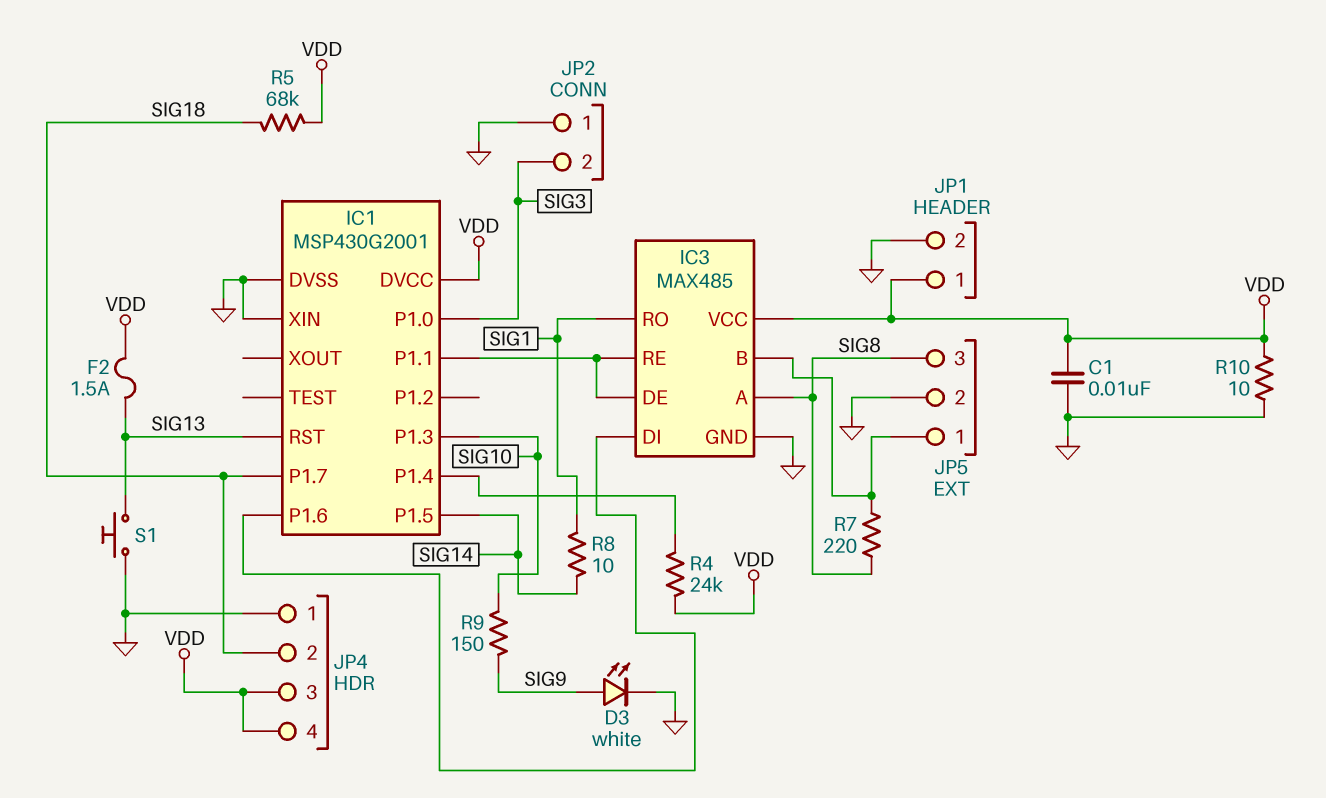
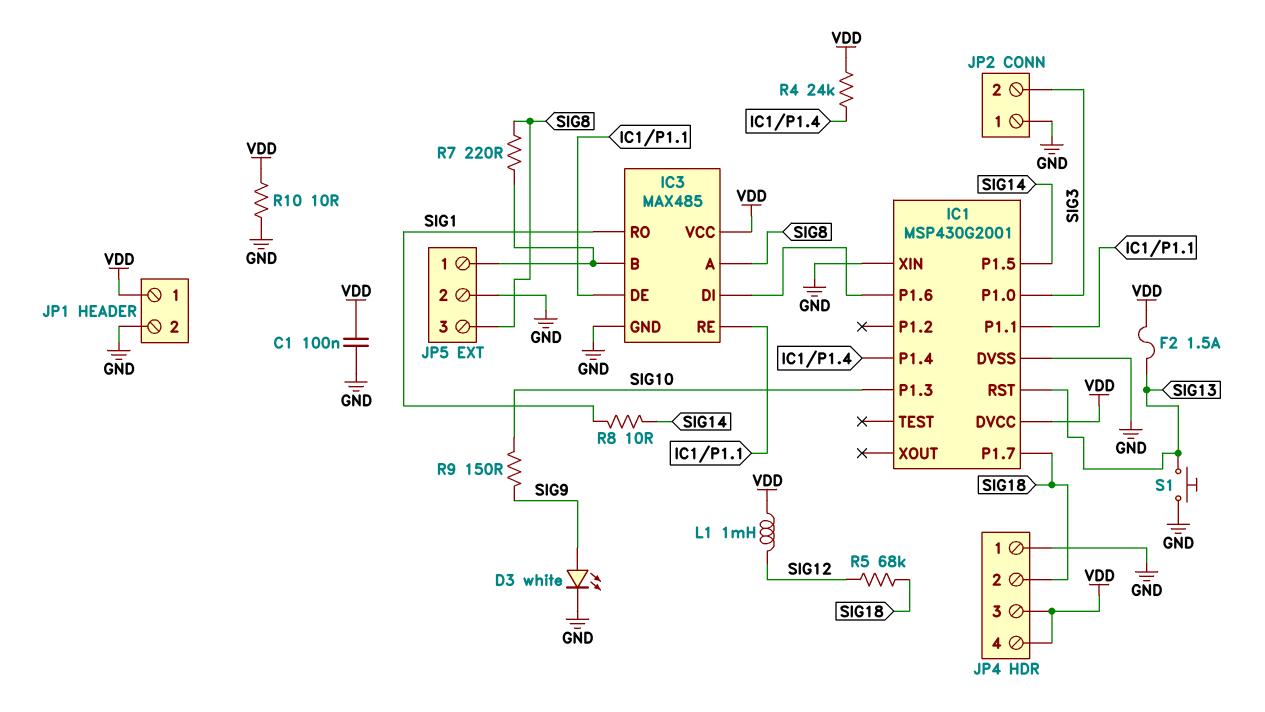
C1: 10nF (GND, VDD) -> 100nF (GND, VDD)
L1: none -> 1mH (SIG12, VDD)
R5: 68k (SIG18, VDD) -> 68k (SIG12, SIG18)

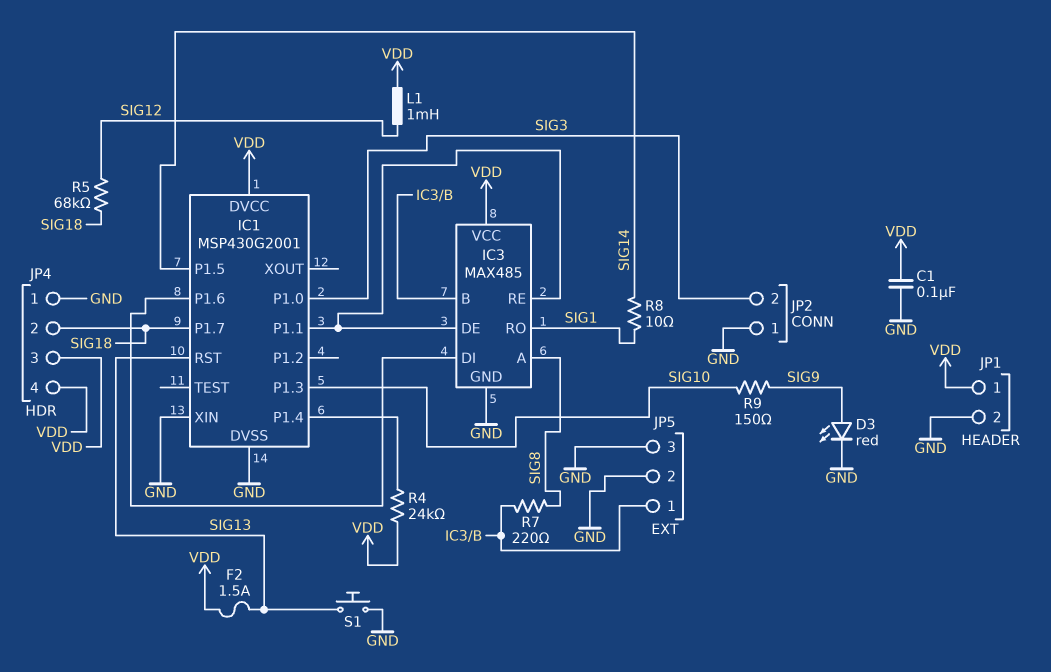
D3: LED white (A SIG9, K GND) -> LED red (A SIG9, K GND)
JP5 pin 3: SIG8 -> GND
R10: 10 (GND, VDD) -> none

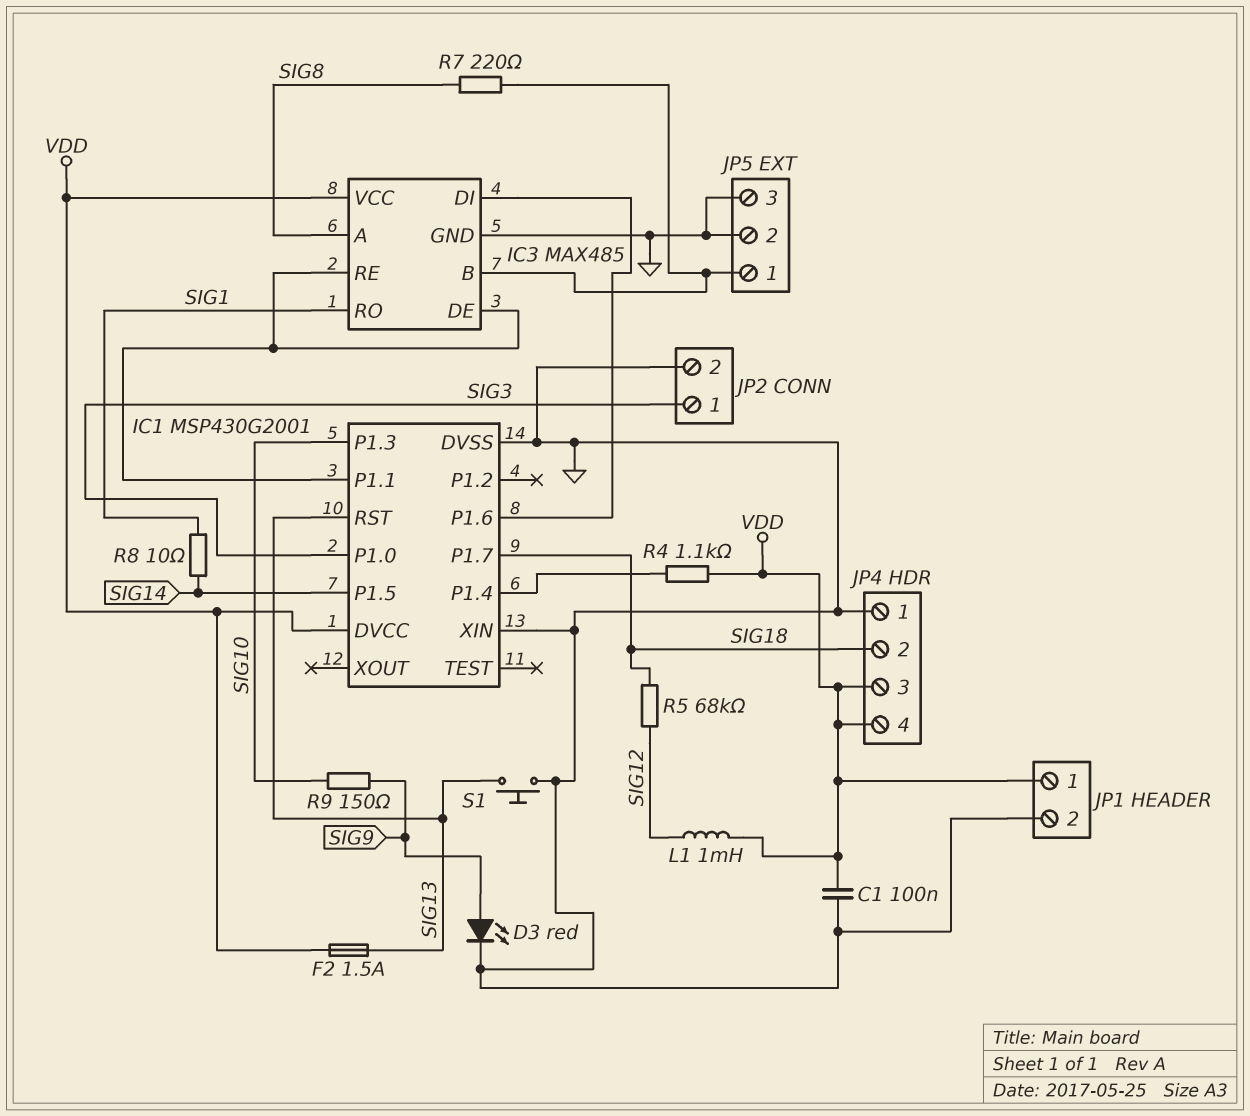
JP2 pin 1: GND -> SIG3
JP2 pin 2: SIG3 -> GND
R4: 24k (IC1/P1.4, VDD) -> 1.1k (IC1/P1.4, VDD)

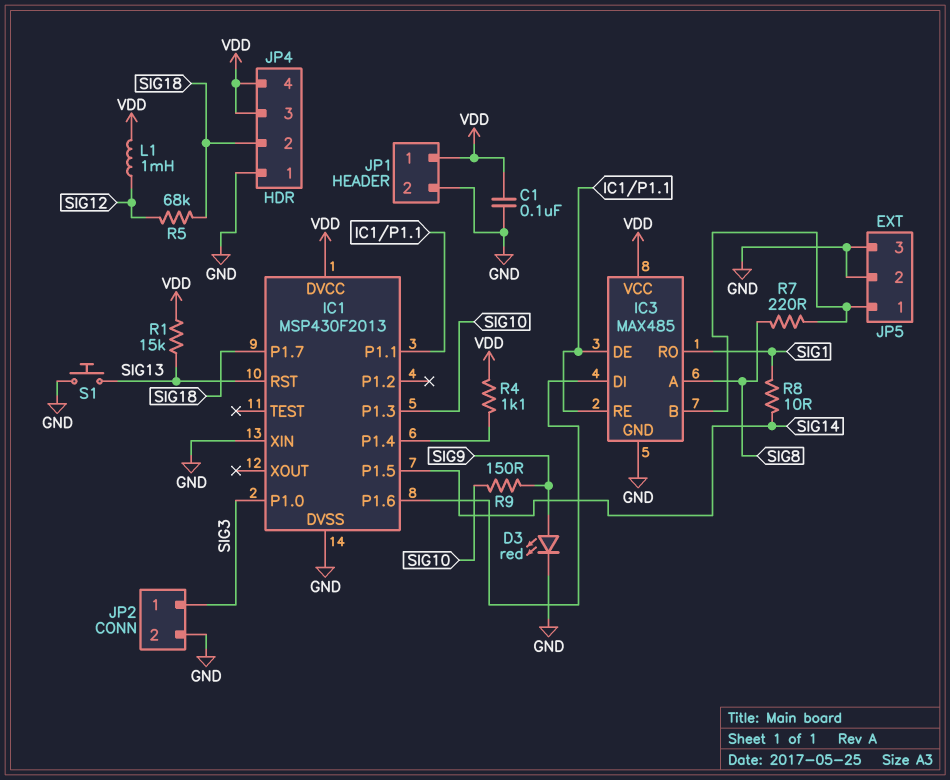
F2: 1.5A (SIG13, VDD) -> none
IC1: MSP430G2001 -> MSP430F2013
R1: none -> 15k (SIG13, VDD)

